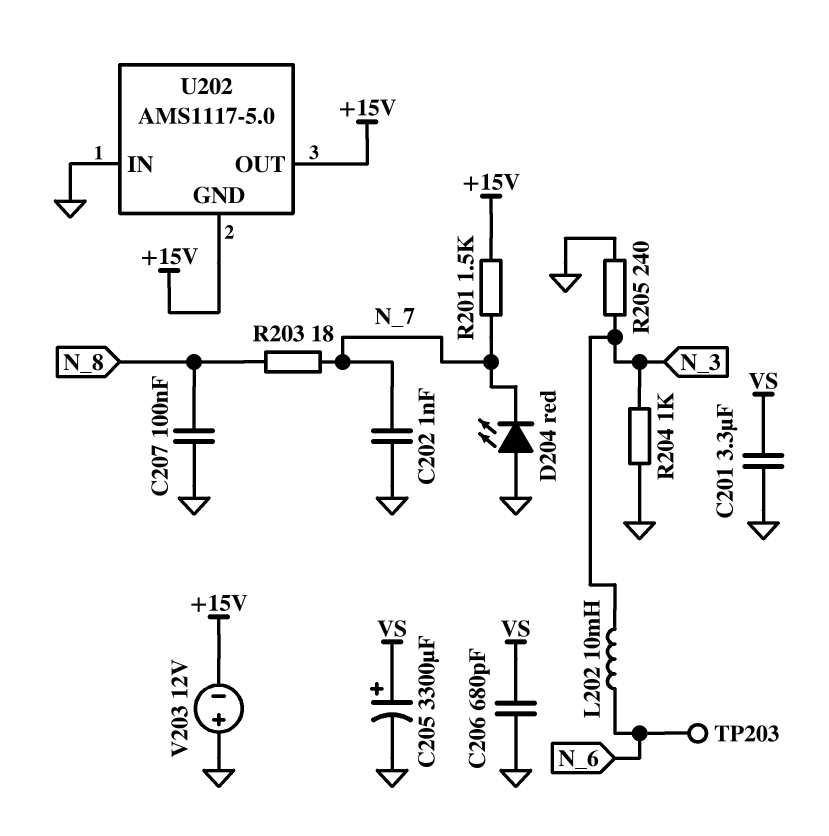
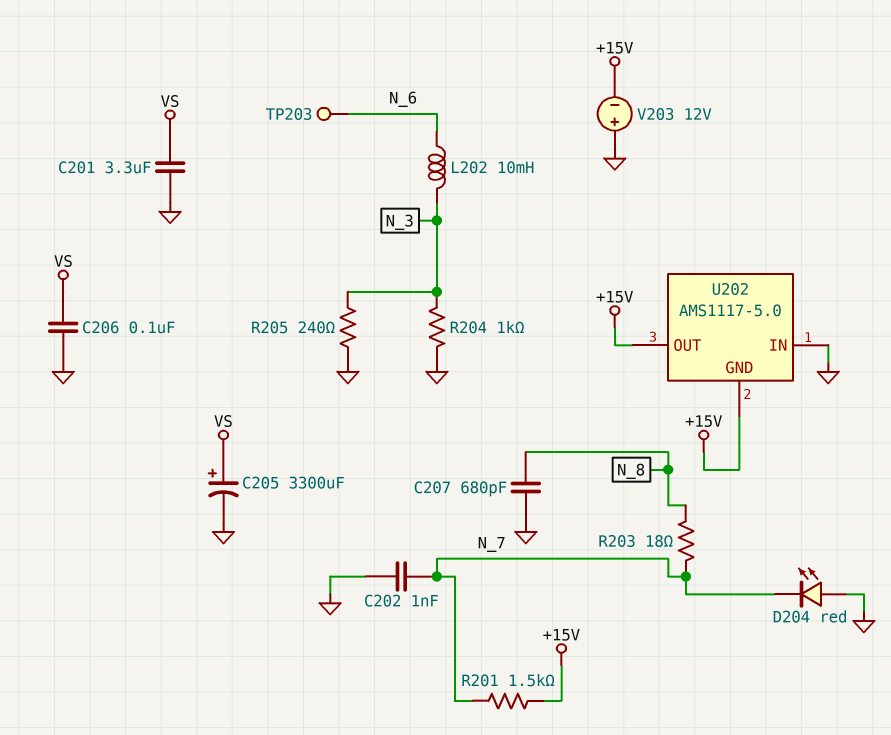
C206: 680pF (GND, VS) -> 100nF (GND, VS)
C207: 100nF (GND, N_8) -> 680pF (GND, N_8)

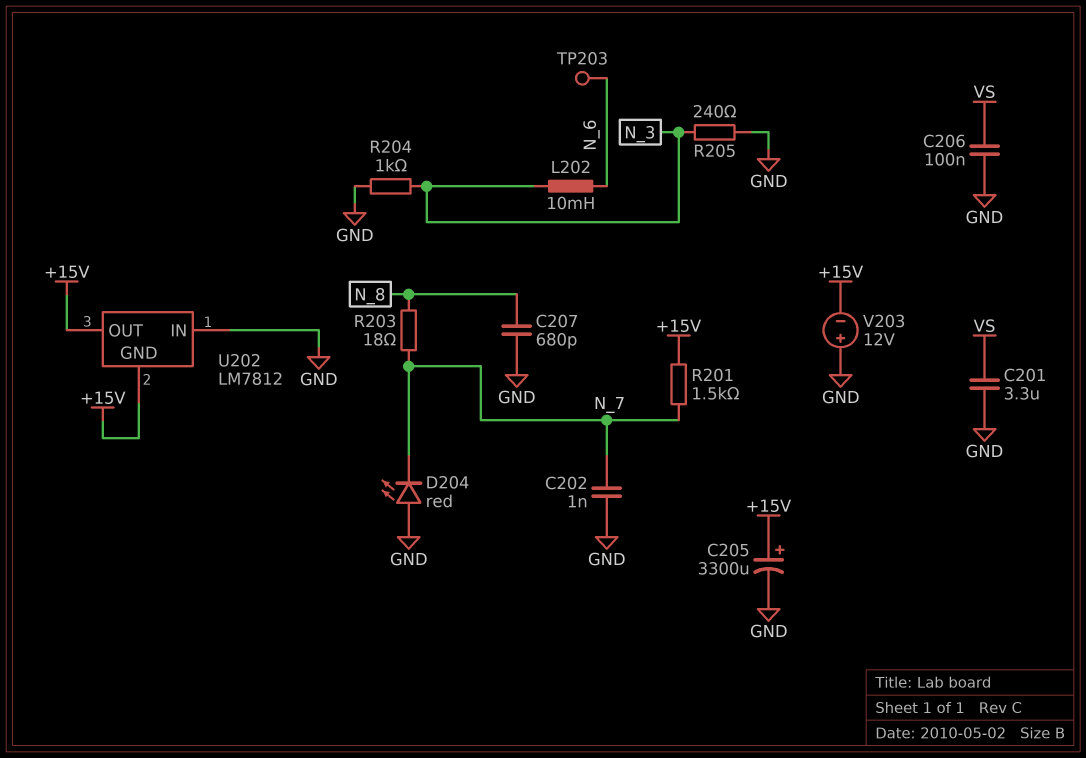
C205: 3300uF (plus VS, minus GND) -> 3300uF (plus +15V, minus GND)
U202: AMS1117-5.0 -> LM7812

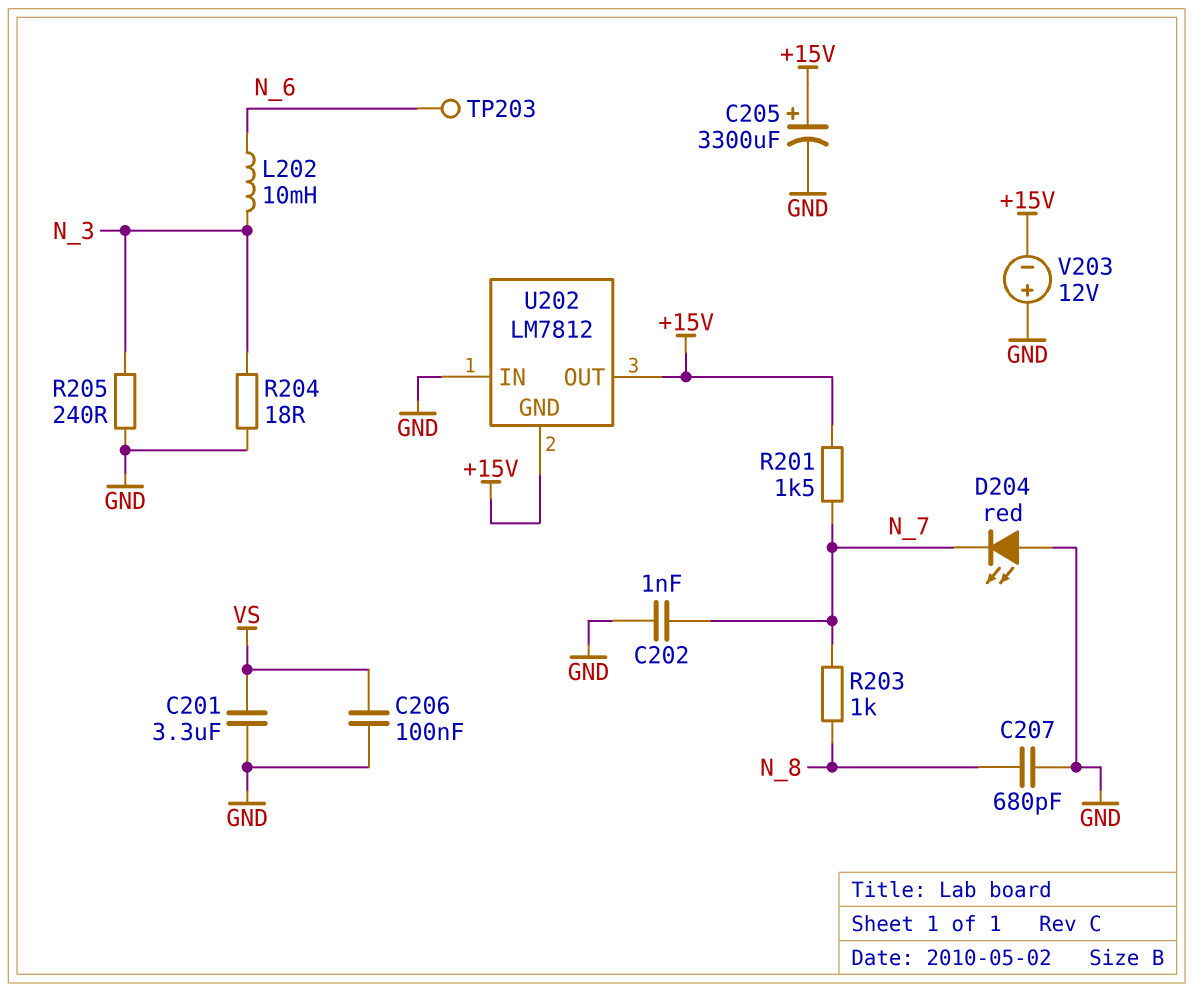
R203: 18 (N_7, N_8) -> 1k (N_7, N_8)
R204: 1k (GND, N_3) -> 18 (GND, N_3)

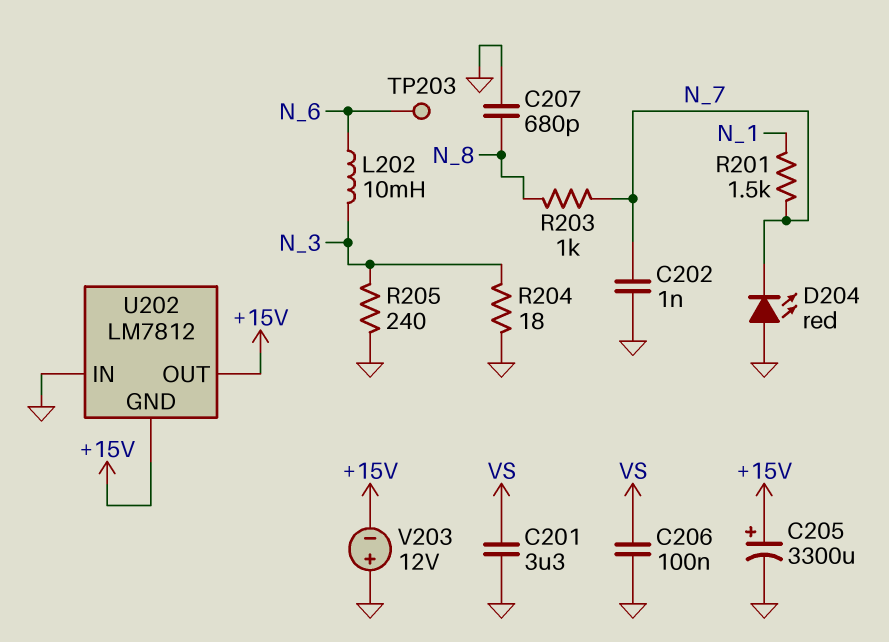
R201: 1.5k (+15V, N_7) -> 1.5k (N_1, N_7)

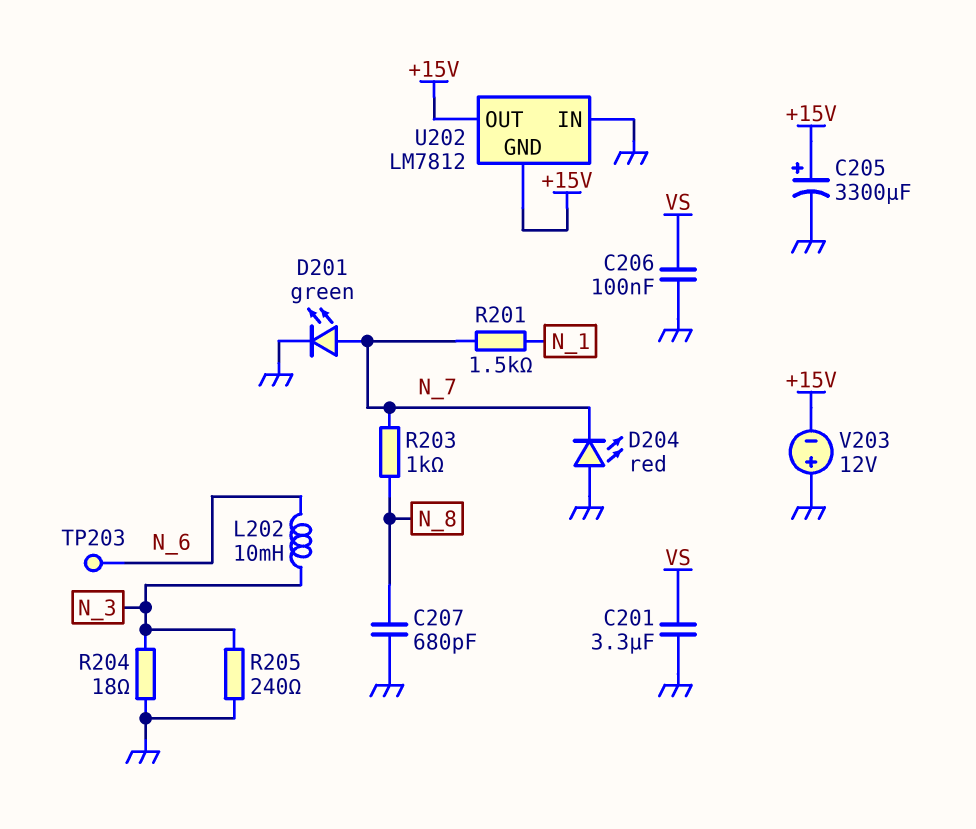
C202: 1nF (GND, N_7) -> none
D201: none -> LED green (A N_7, K GND)

